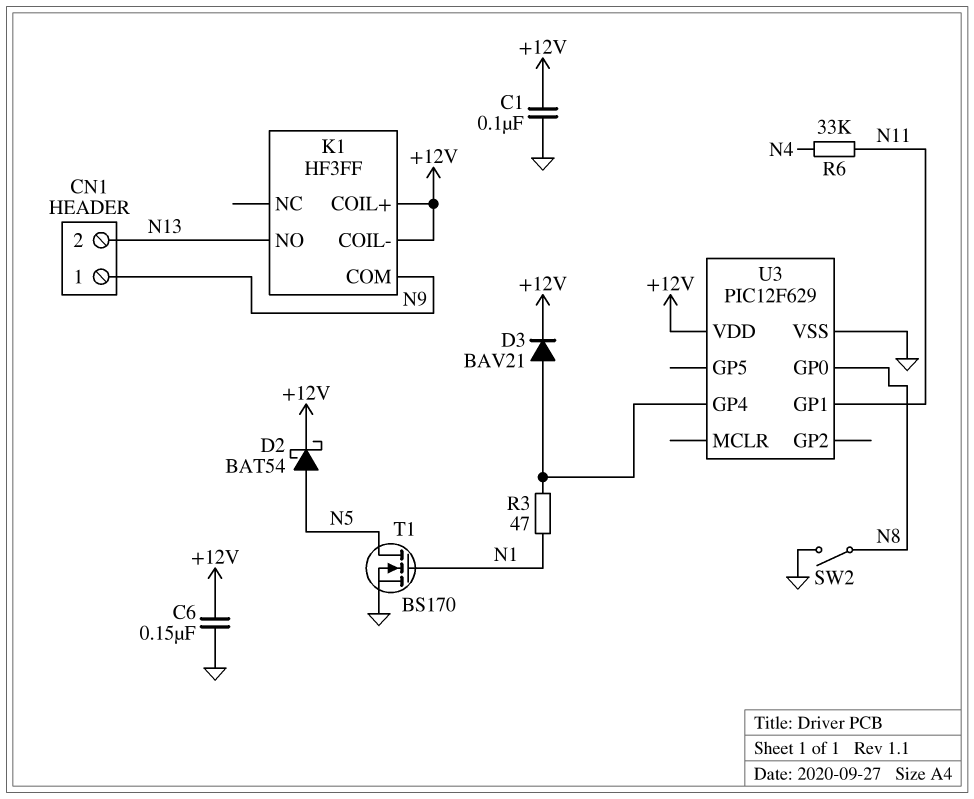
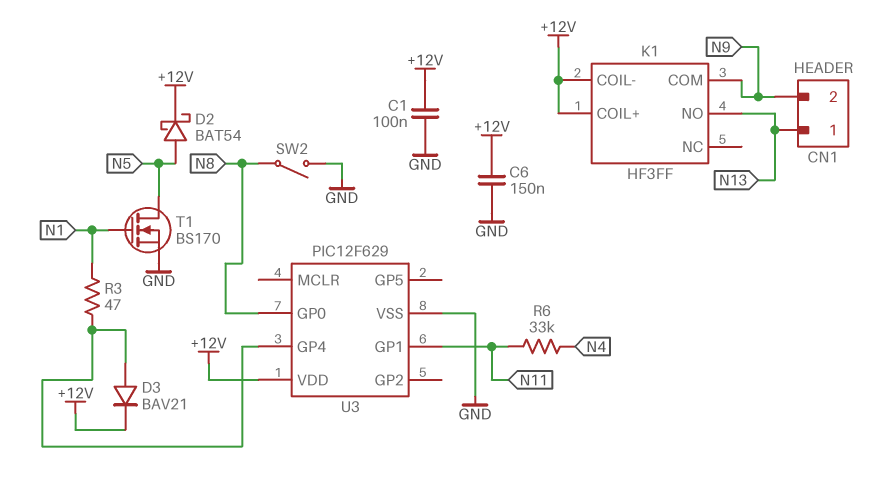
CN1 pin 1: N9 -> N13
CN1 pin 2: N13 -> N9

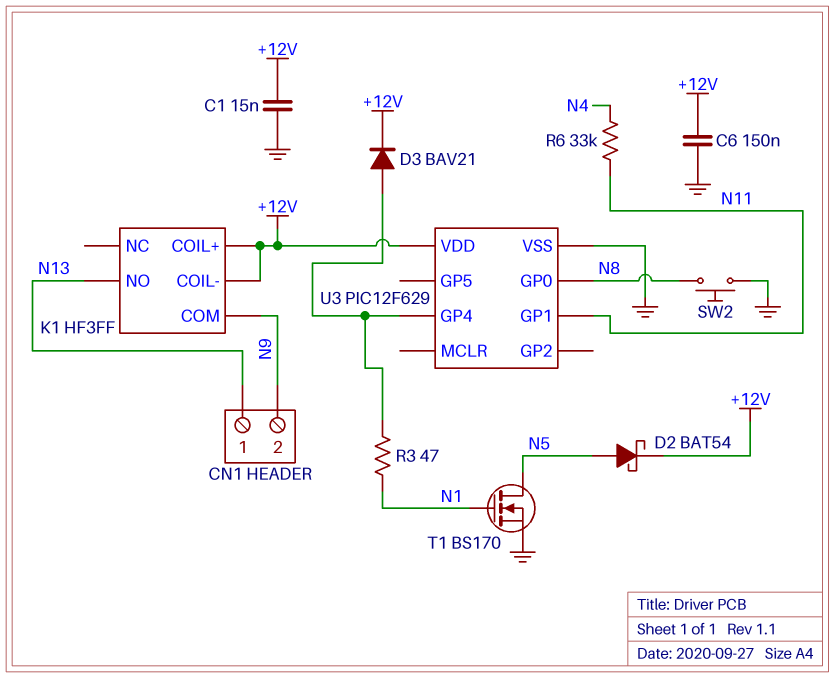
C1: 100nF (+12V, GND) -> 15nF (+12V, GND)
SW2: switch (GND, N8) -> button (GND, N8)

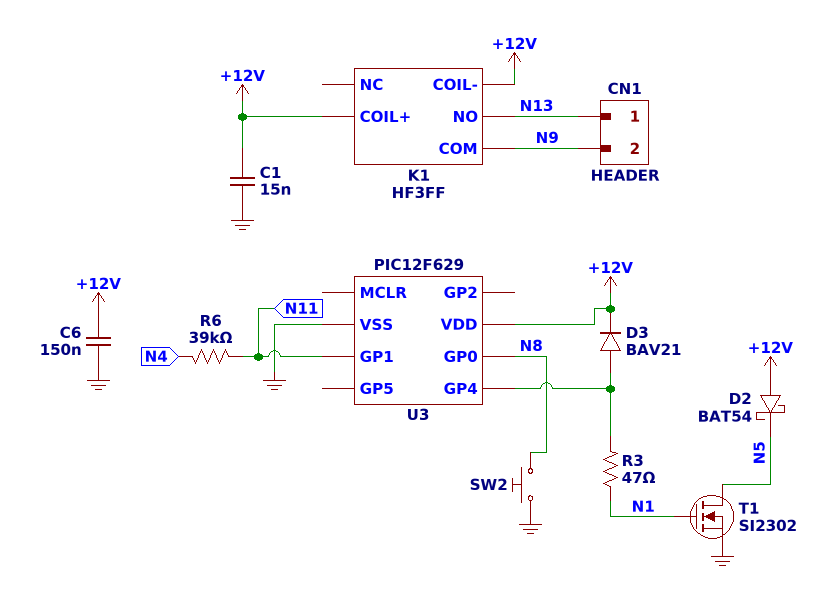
D2: schottky BAT54 (A N5, K +12V) -> schottky BAT54 (A +12V, K N5)
R6: 33k (N4, N11) -> 39k (N4, N11)
T1: NMOS BS170 (G N1, D N5, S GND) -> NMOS SI2302 (G N1, D N5, S GND)

